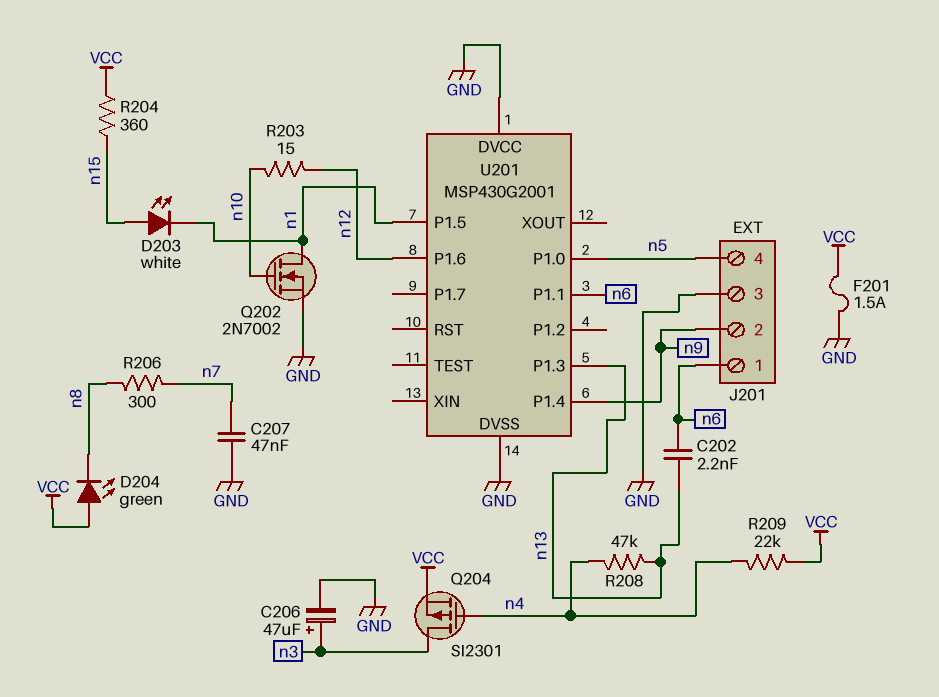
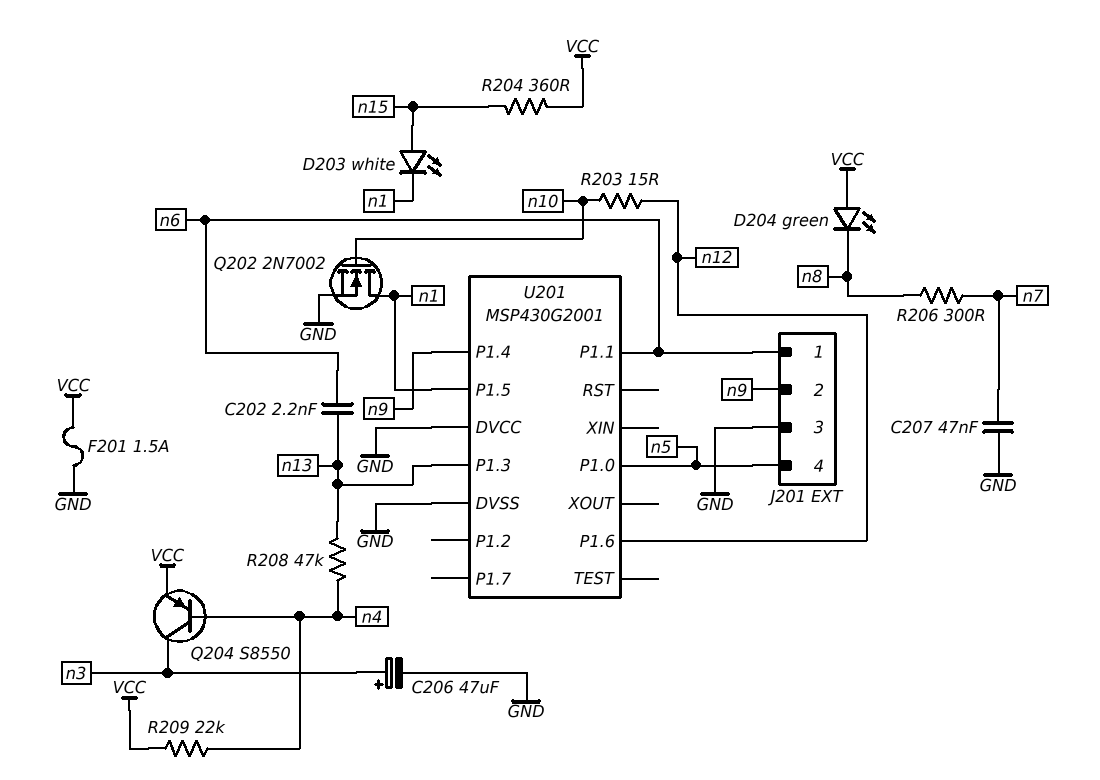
Q204: PMOS SI2301 (G n4, D n3, S VCC) -> PNP S8550 (B n4, C n3, E VCC)

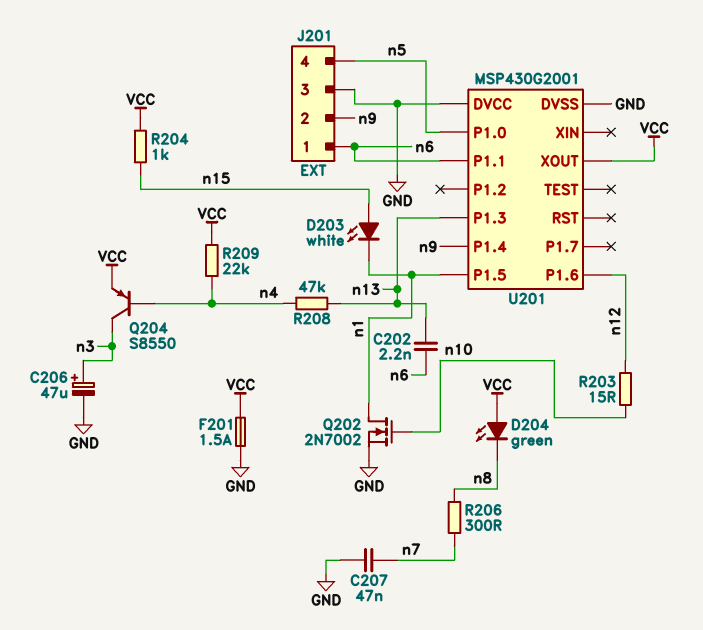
R204: 360 (VCC, n15) -> 1k (VCC, n15)
U201 pin XOUT: none -> VCC

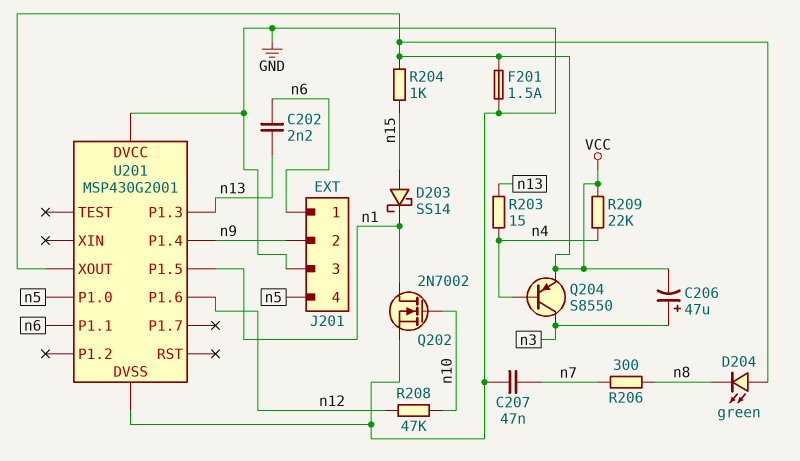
C206: 47uF (plus n3, minus GND) -> 47uF (plus n3, minus VCC)
D203: LED white (A n15, K n1) -> schottky SS14 (A n15, K n1)
R203: 15 (n10, n12) -> 15 (n4, n13)
R208: 47k (n4, n13) -> 47k (n10, n12)

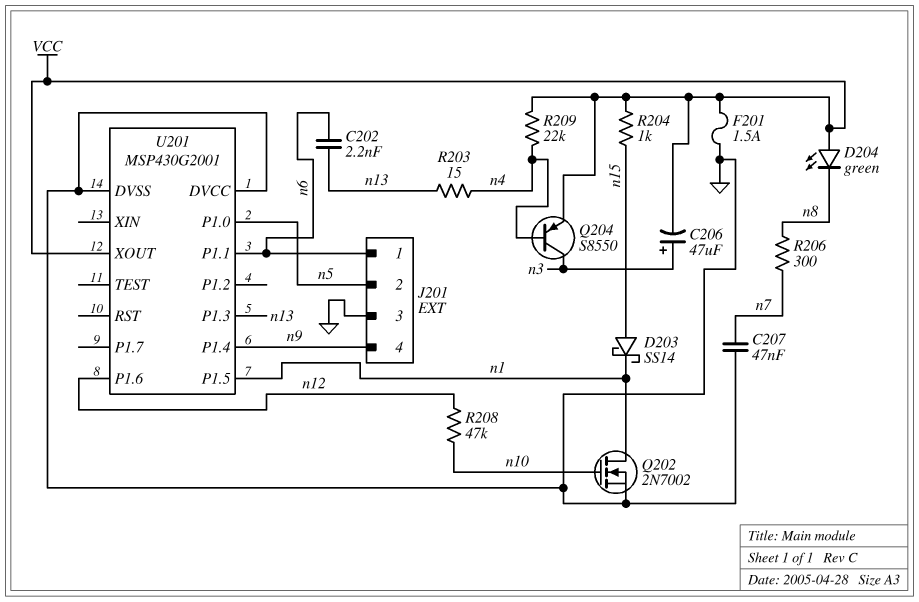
J201 pin 2: n9 -> n5
J201 pin 4: n5 -> n9

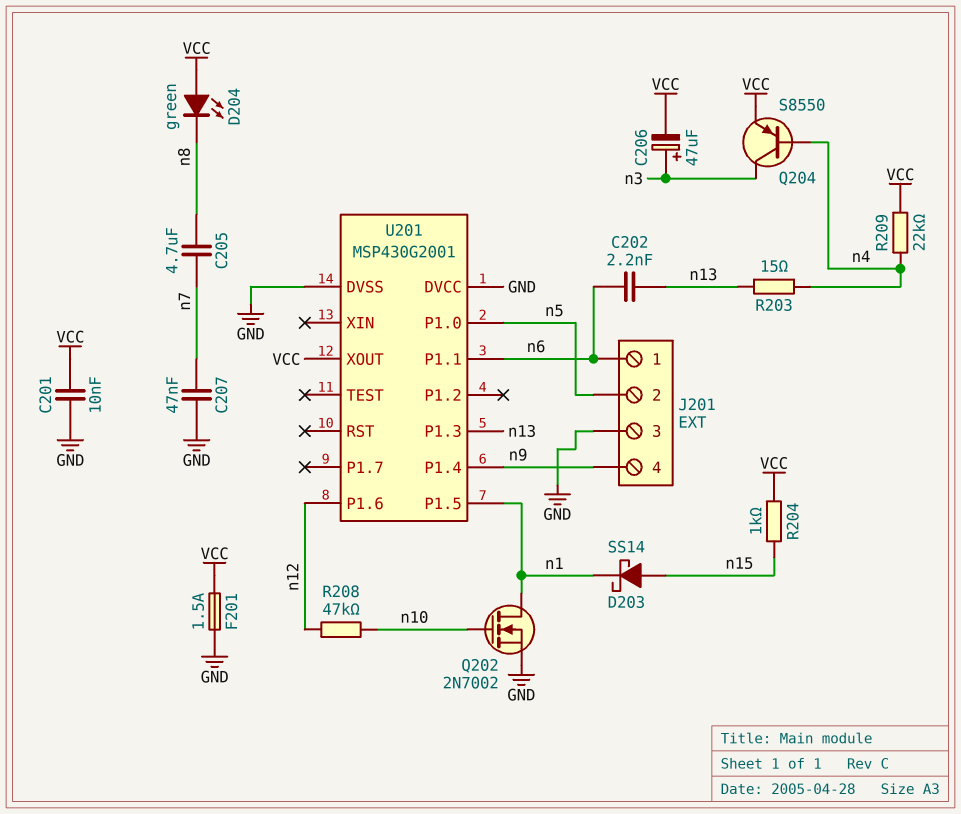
C201: none -> 10nF (GND, VCC)
C205: none -> 4.7uF (n7, n8)
R206: 300 (n7, n8) -> none

